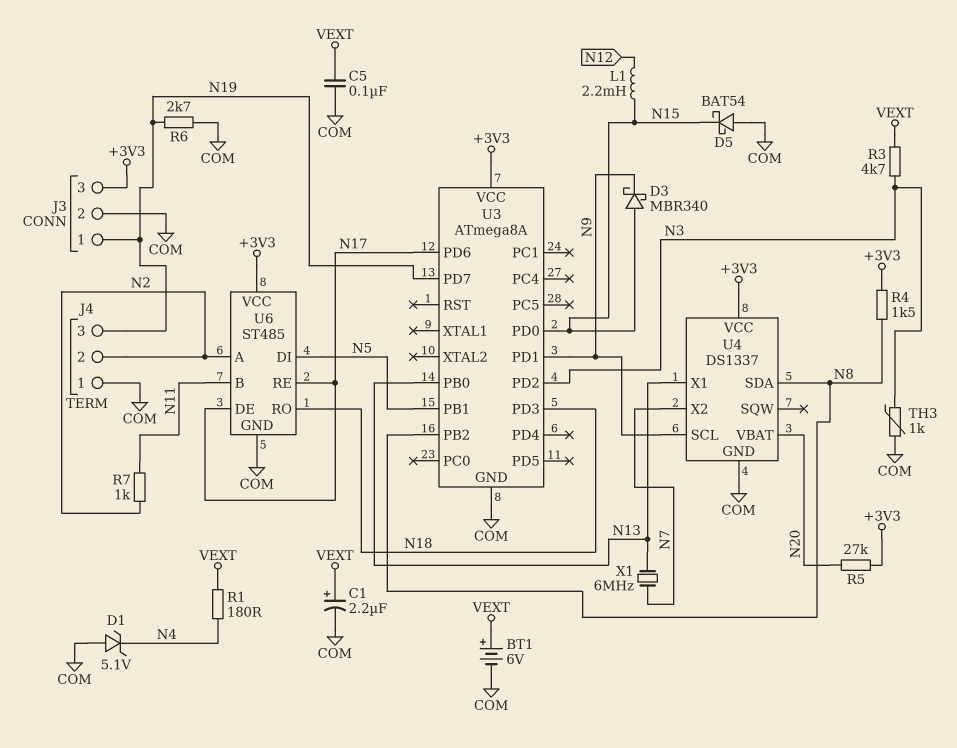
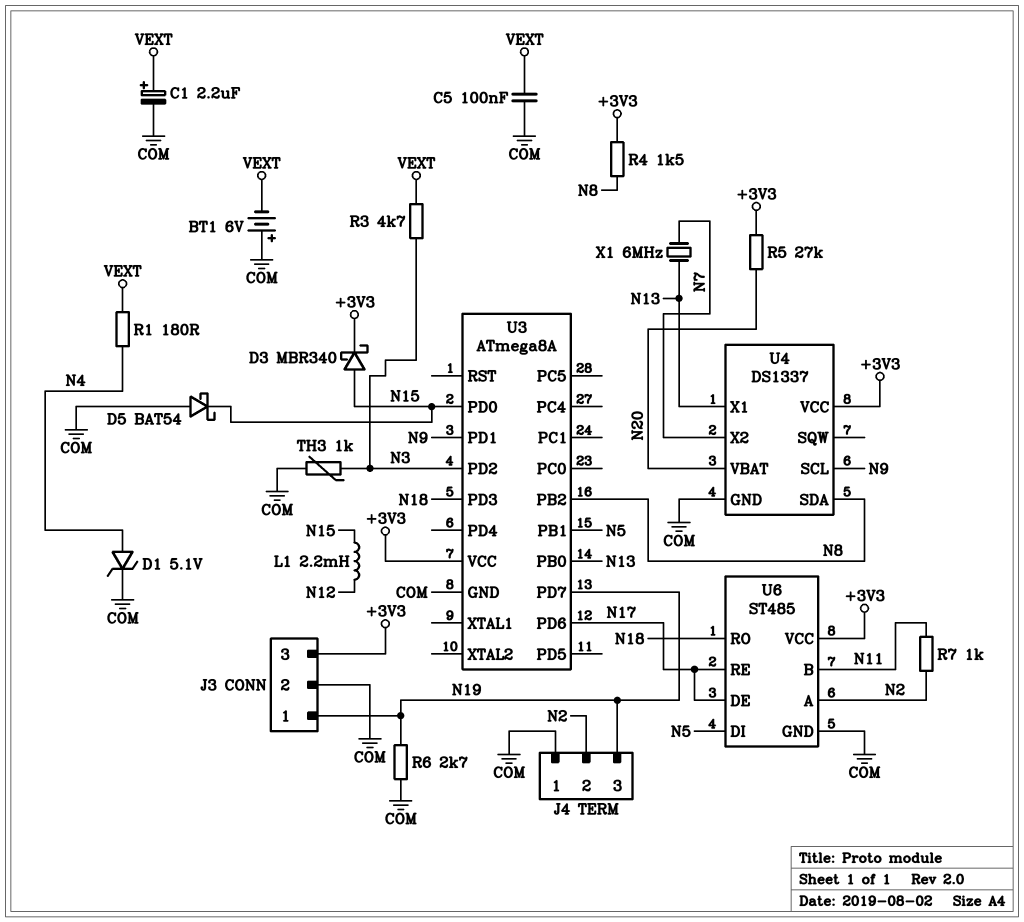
BT1: 6V (plus VEXT, minus COM) -> 6V (plus COM, minus VEXT)
D1: zener 5.1V (A COM, K N4) -> zener 5.1V (A N4, K COM)
D3: schottky MBR340 (A N15, K N9) -> schottky MBR340 (A N15, K +3V3)

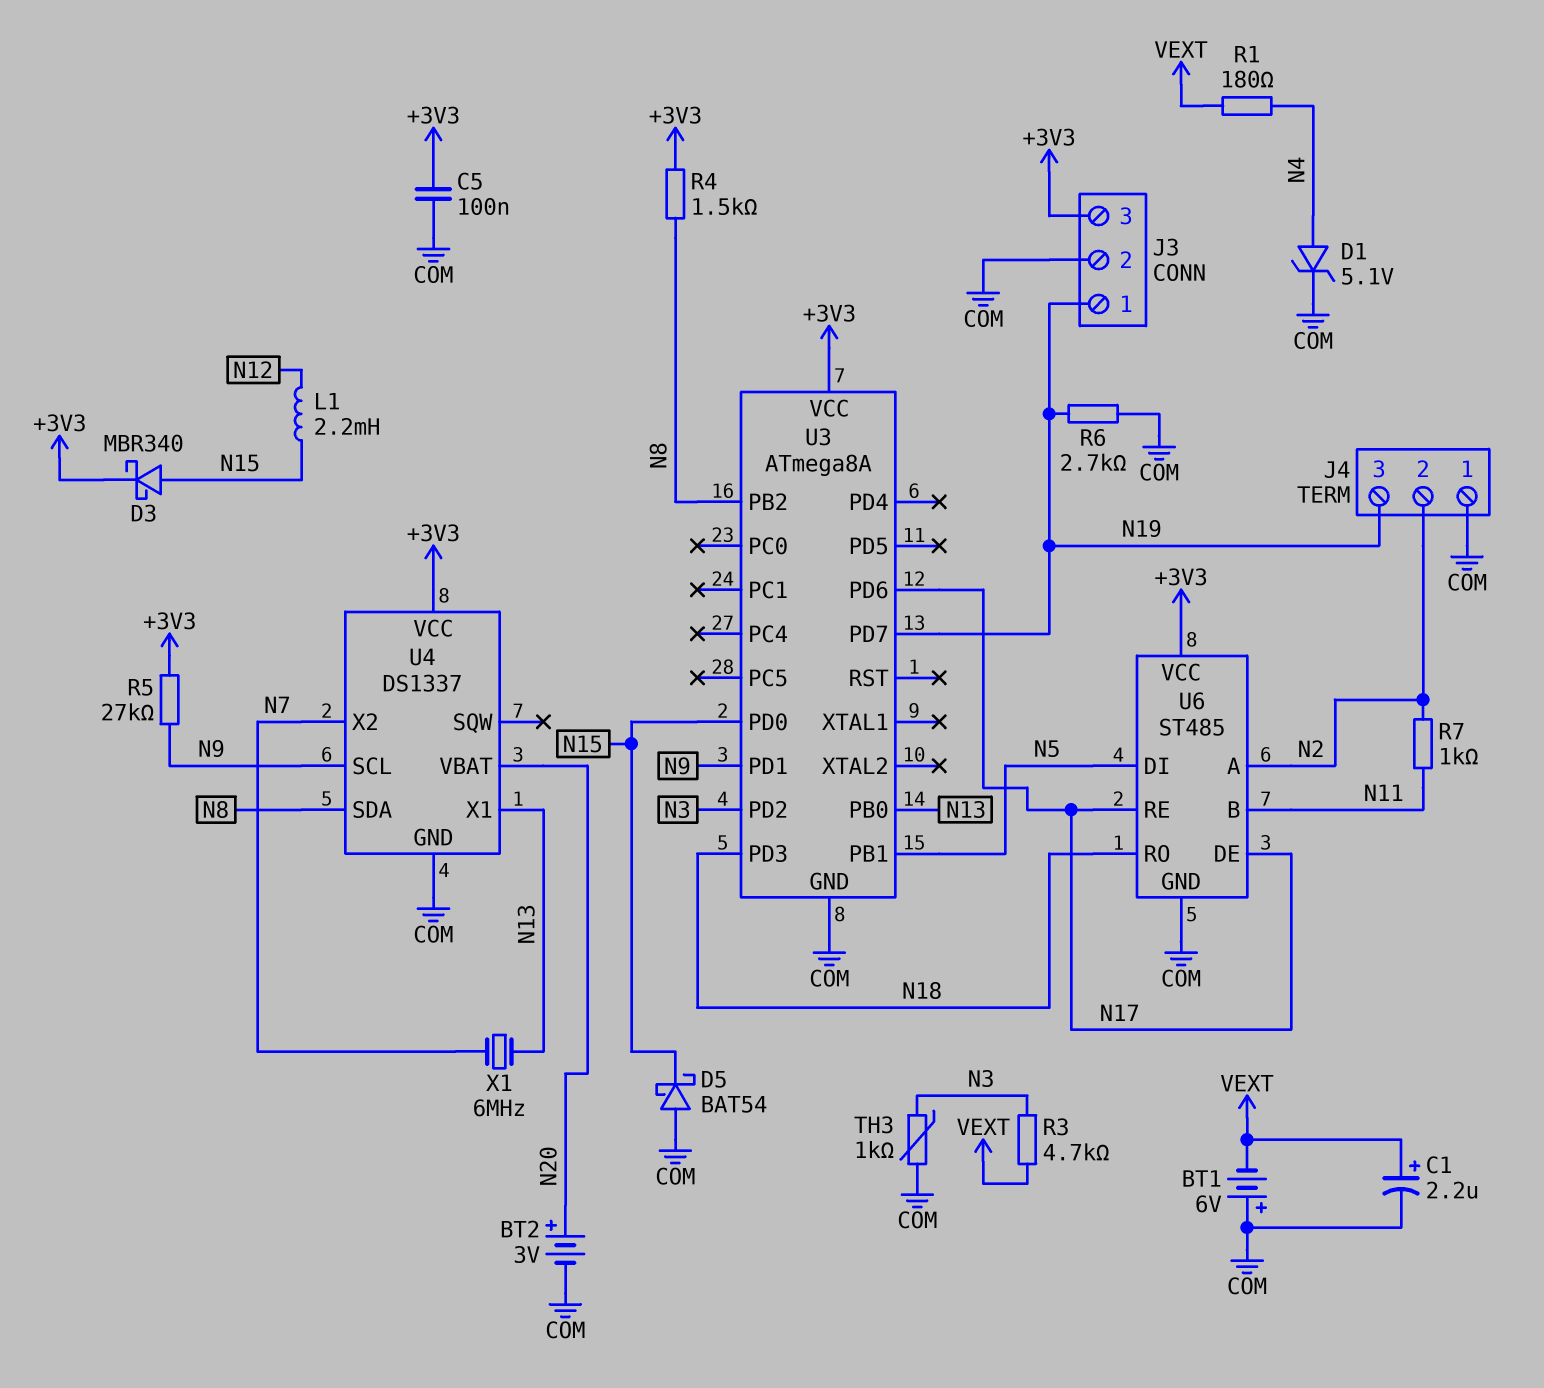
BT2: none -> 3V (plus N20, minus COM)
C5: 100nF (COM, VEXT) -> 100nF (+3V3, COM)
R5: 27k (+3V3, N20) -> 27k (+3V3, N9)

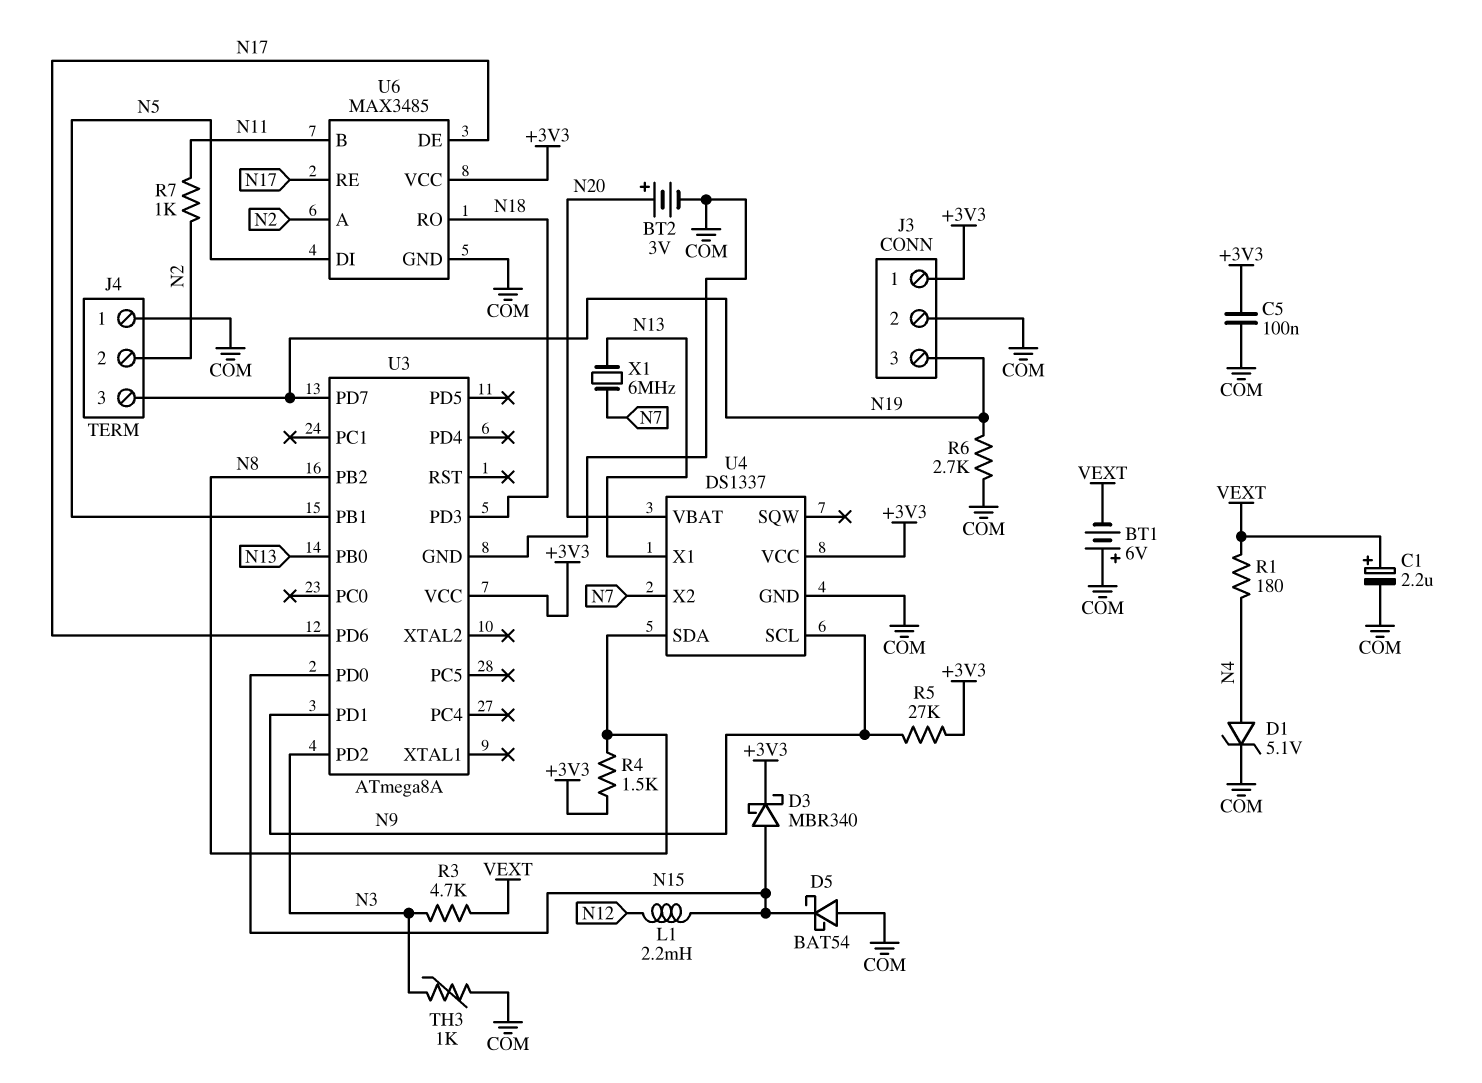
J3 pin 1: N19 -> +3V3
J3 pin 3: +3V3 -> N19
U6: ST485 -> MAX3485

